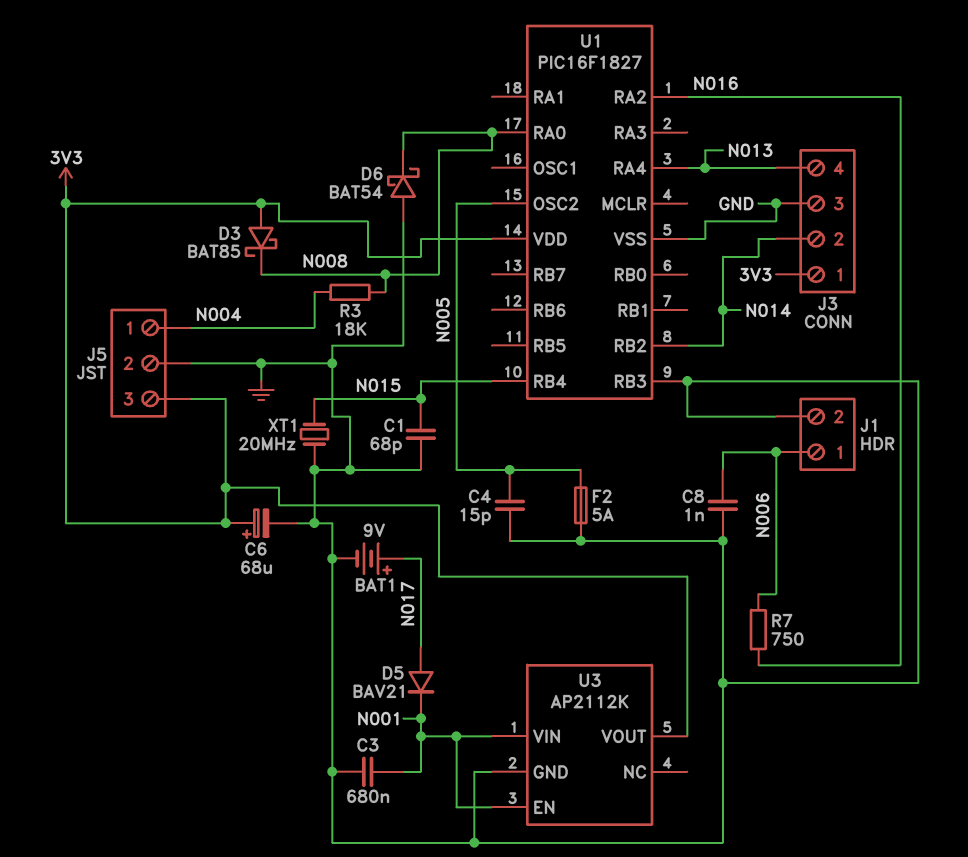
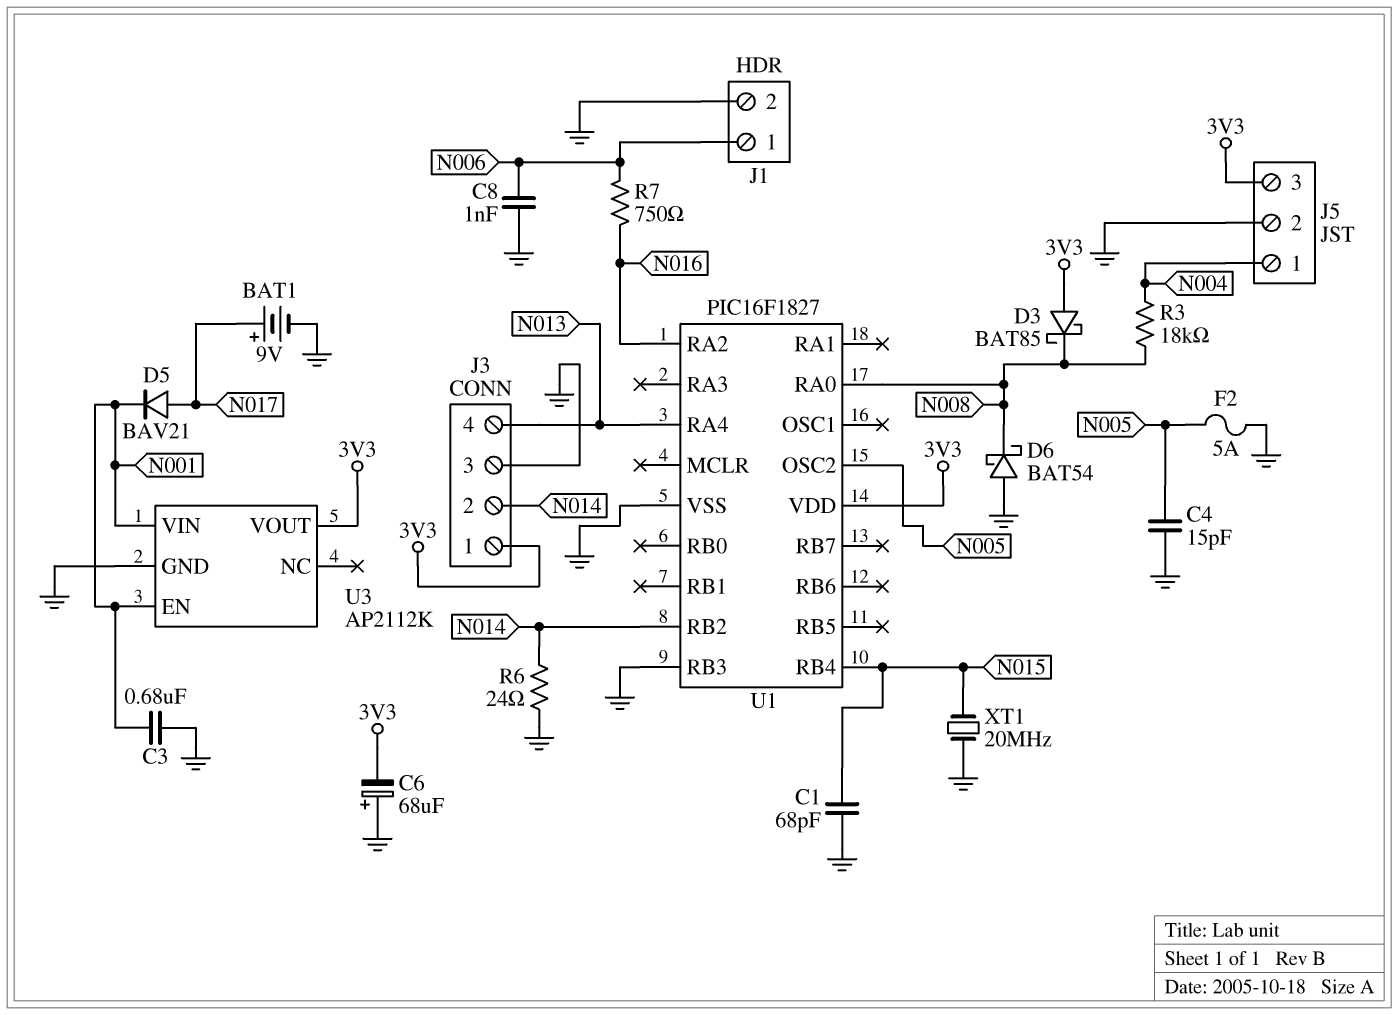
C6: 68uF (plus 3V3, minus GND) -> 68uF (plus GND, minus 3V3)
R6: none -> 24 (GND, N014)

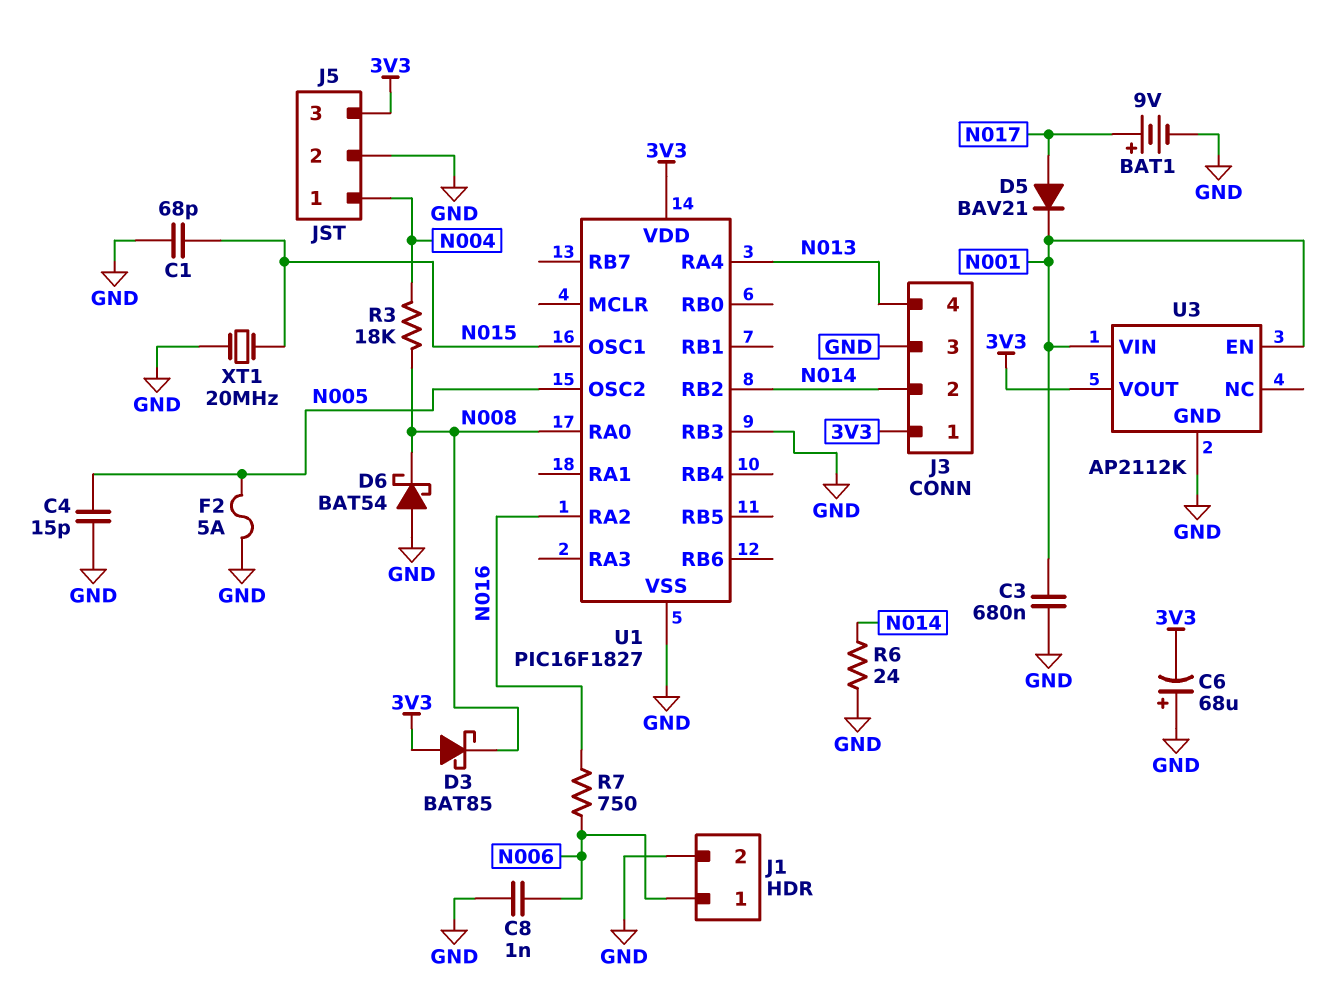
U1 pin OSC1: none -> N015
U1 pin RB4: N015 -> none

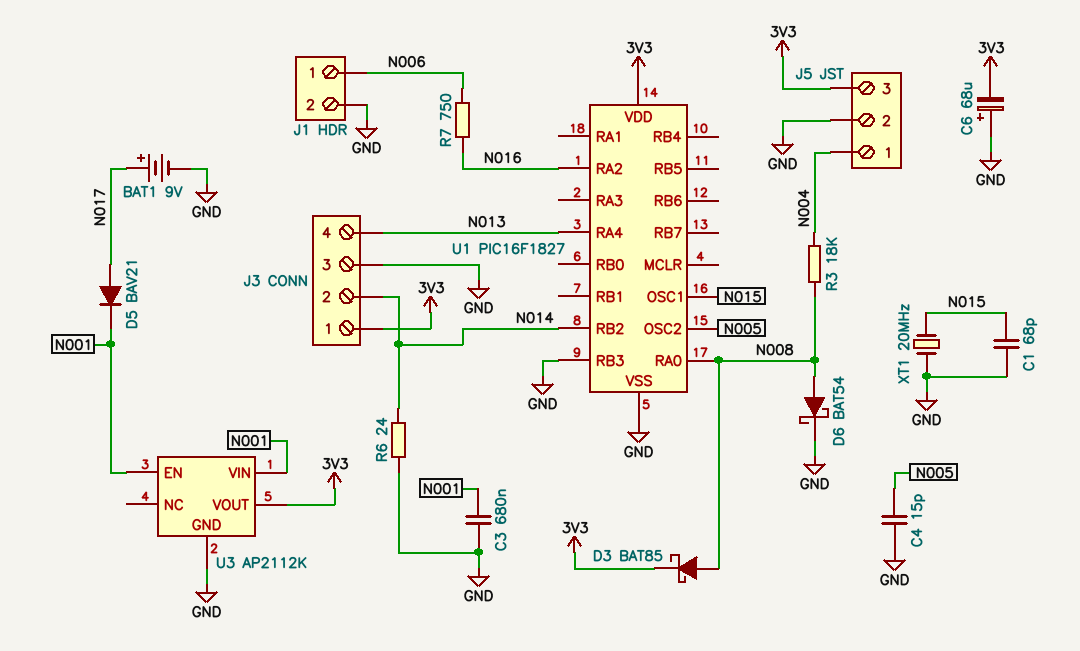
C8: 1nF (GND, N006) -> none
D3: schottky BAT85 (A 3V3, K N008) -> schottky BAT85 (A N008, K 3V3)
D6: schottky BAT54 (A GND, K N008) -> schottky BAT54 (A N008, K GND)
F2: 5A (GND, N005) -> none

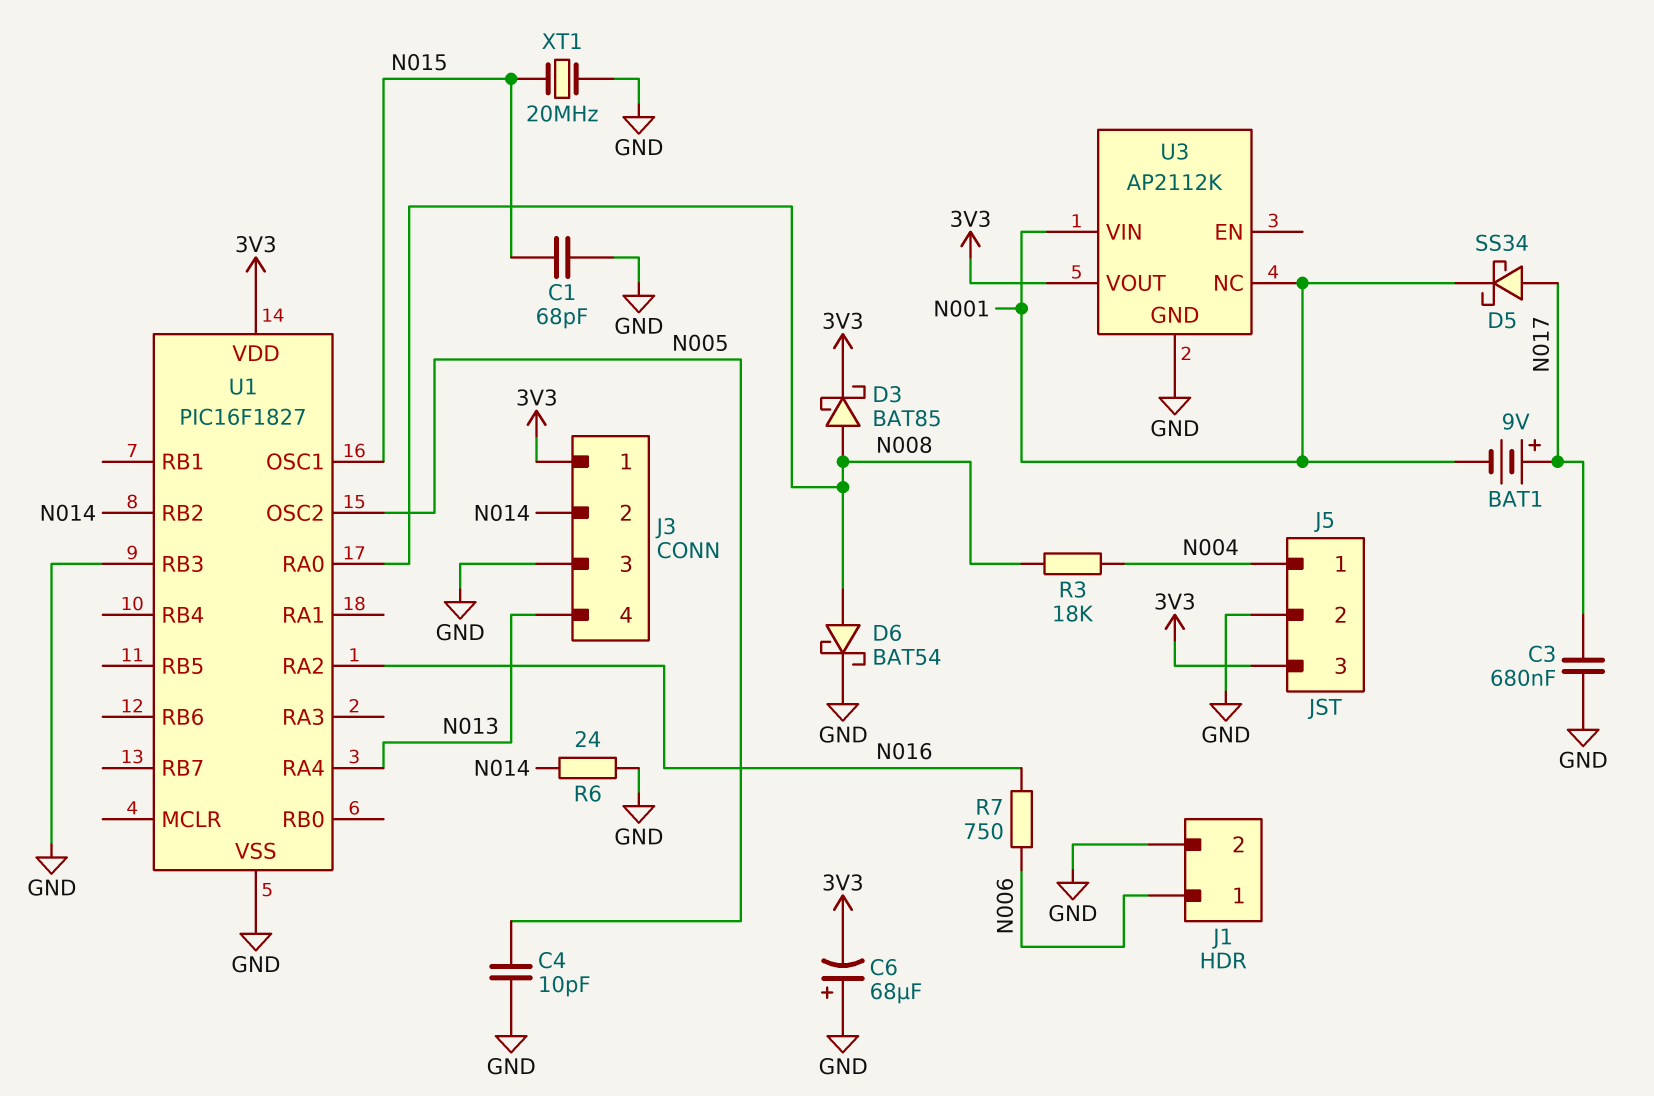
BAT1: 9V (plus N017, minus GND) -> 9V (plus N017, minus N001)
C3: 680nF (GND, N001) -> 680nF (GND, N017)
C4: 15pF (GND, N005) -> 10pF (GND, N005)
D5: diode BAV21 (A N017, K N001) -> schottky SS34 (A N017, K N001)
U3 pin EN: N001 -> none
U3 pin NC: none -> N001

